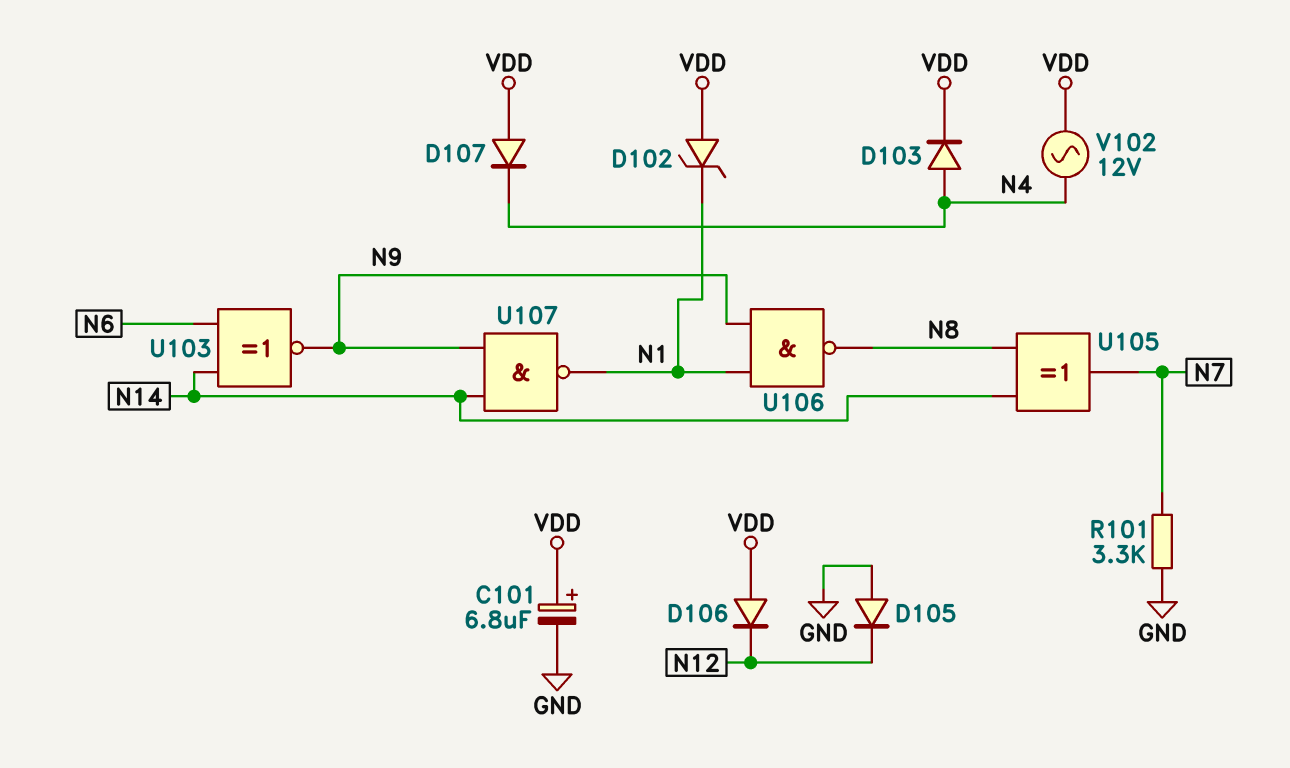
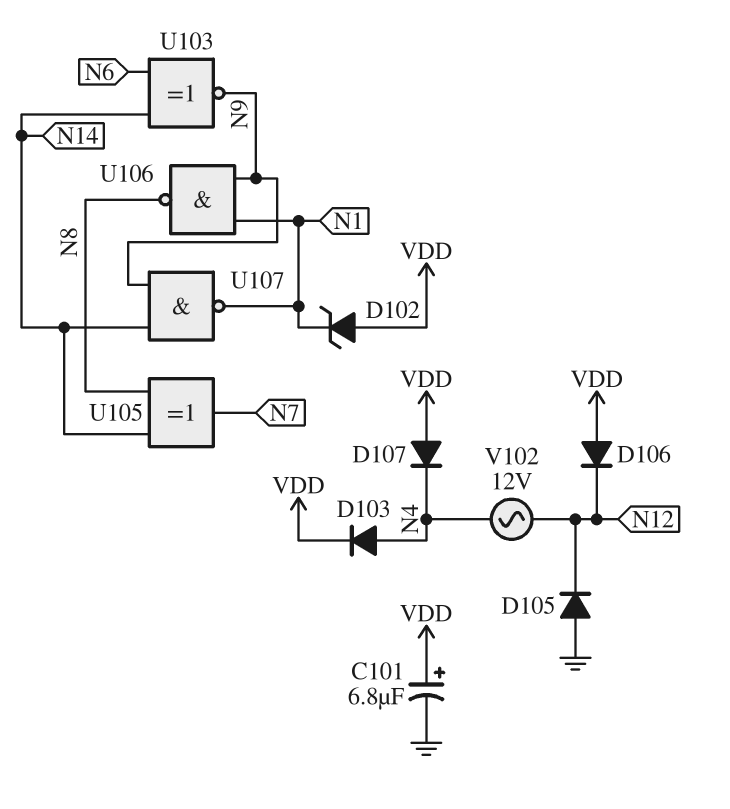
R101: 3.3k (GND, N7) -> none
V102: AC 12V (N4, VDD) -> AC 12V (N4, N12)

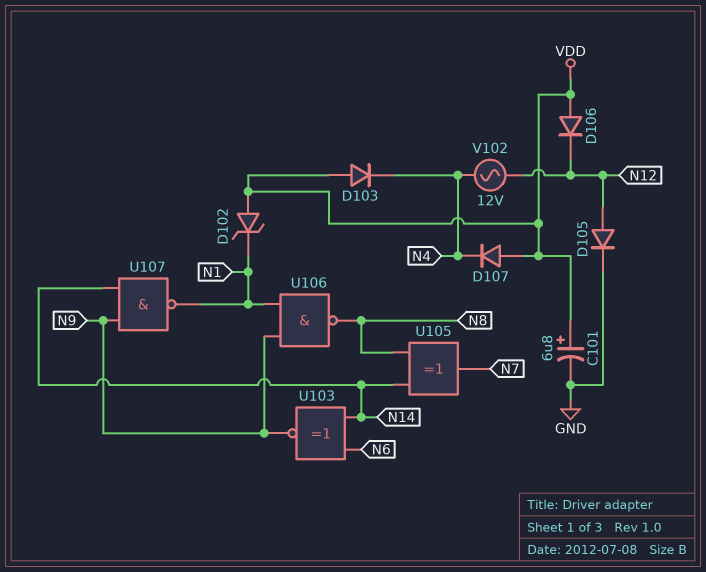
D103: diode (A N4, K VDD) -> diode (A VDD, K N4)
D105: diode (A GND, K N12) -> diode (A N12, K GND)

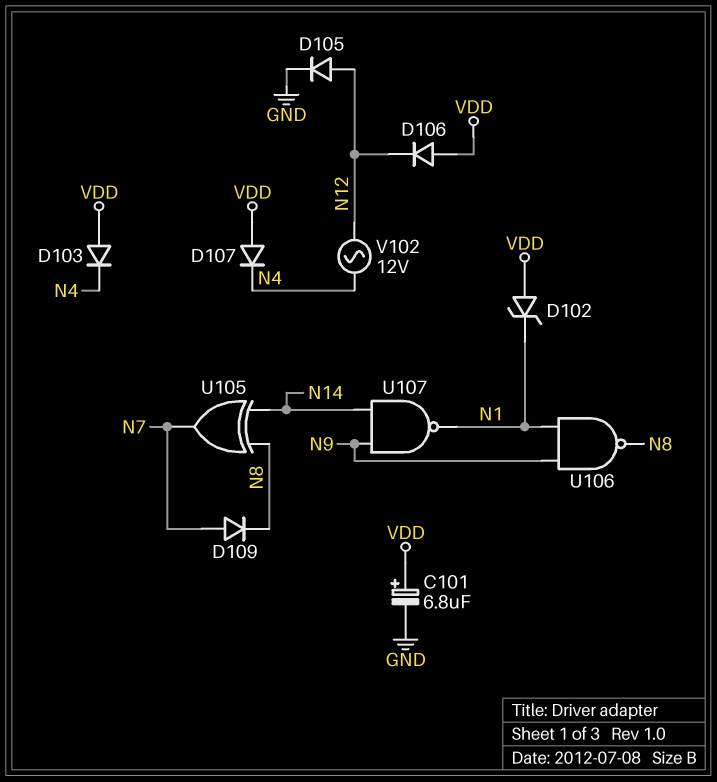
D109: none -> diode (A N7, K N8)
U103: XNOR (in N6, in N14, out N9) -> none

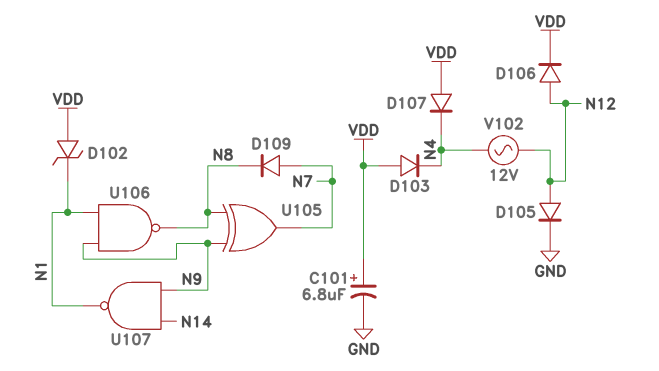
D106: diode (A VDD, K N12) -> diode (A N12, K VDD)
U105: XOR (in N8, in N14, out N7) -> XOR (in N8, in N9, out N7)

